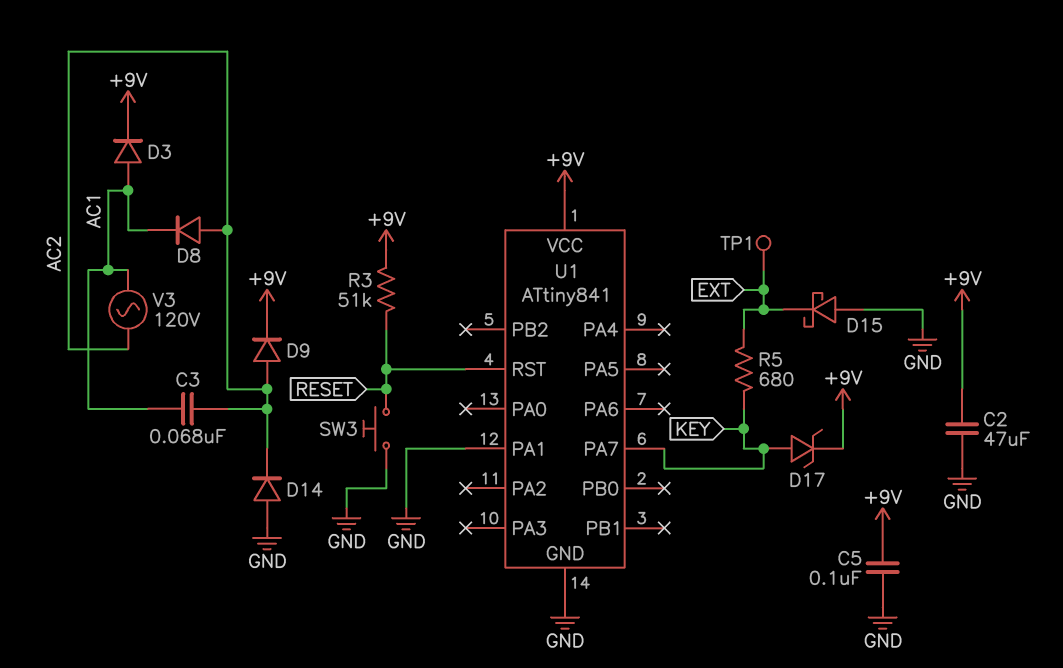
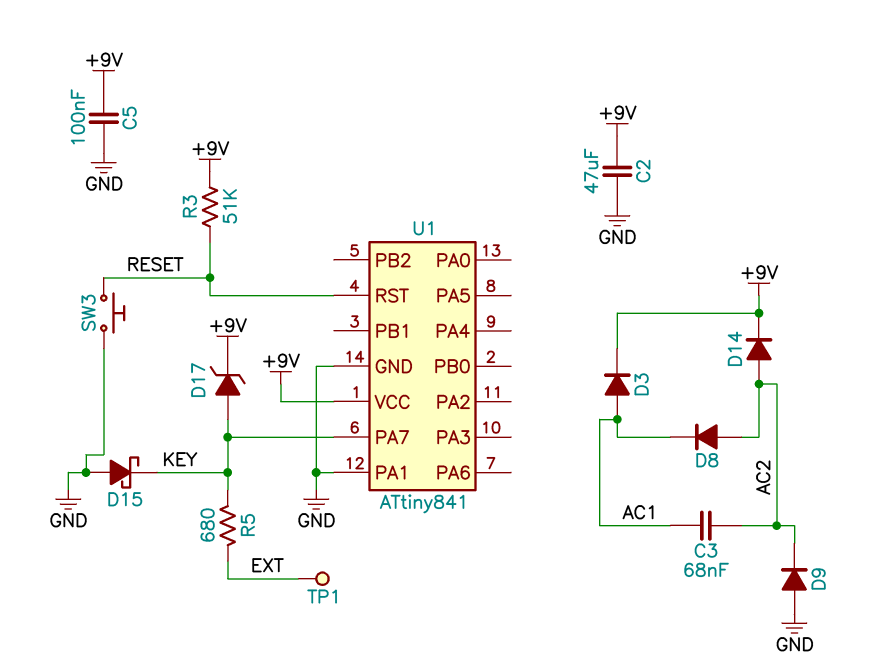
D9: diode (A AC2, K +9V) -> diode (A GND, K AC2)
D14: diode (A GND, K AC2) -> diode (A AC2, K +9V)
D15: schottky (A GND, K EXT) -> schottky (A GND, K KEY)
V3: AC 120V (AC1, AC2) -> none

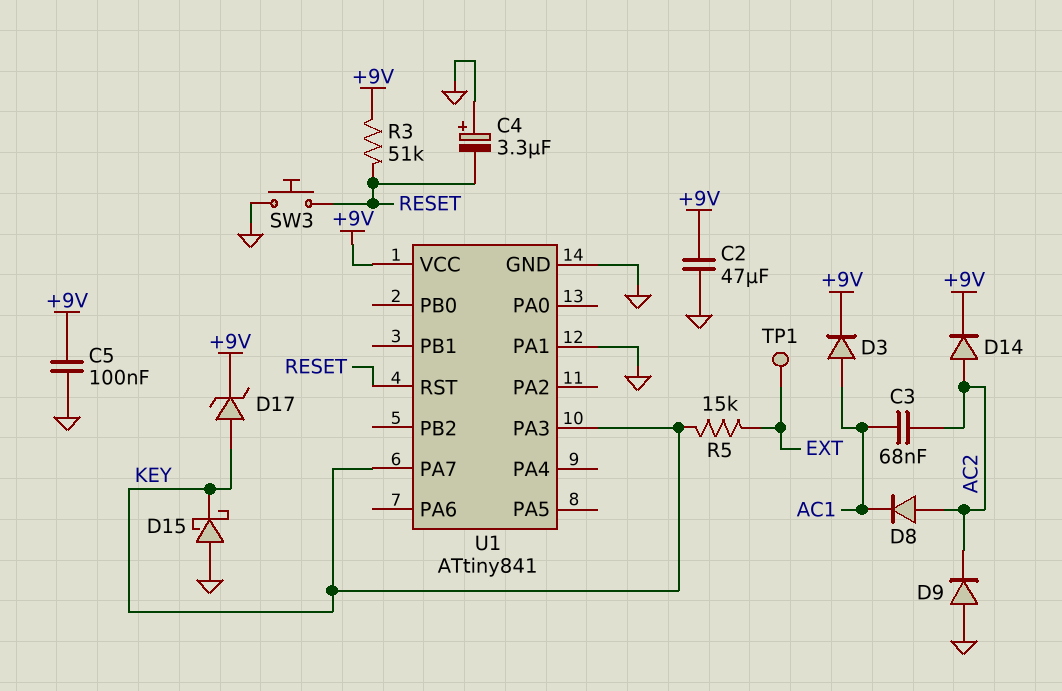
C4: none -> 3.3uF (plus GND, minus RESET)
R5: 680 (EXT, KEY) -> 15k (EXT, KEY)
U1 pin PA3: none -> KEY

